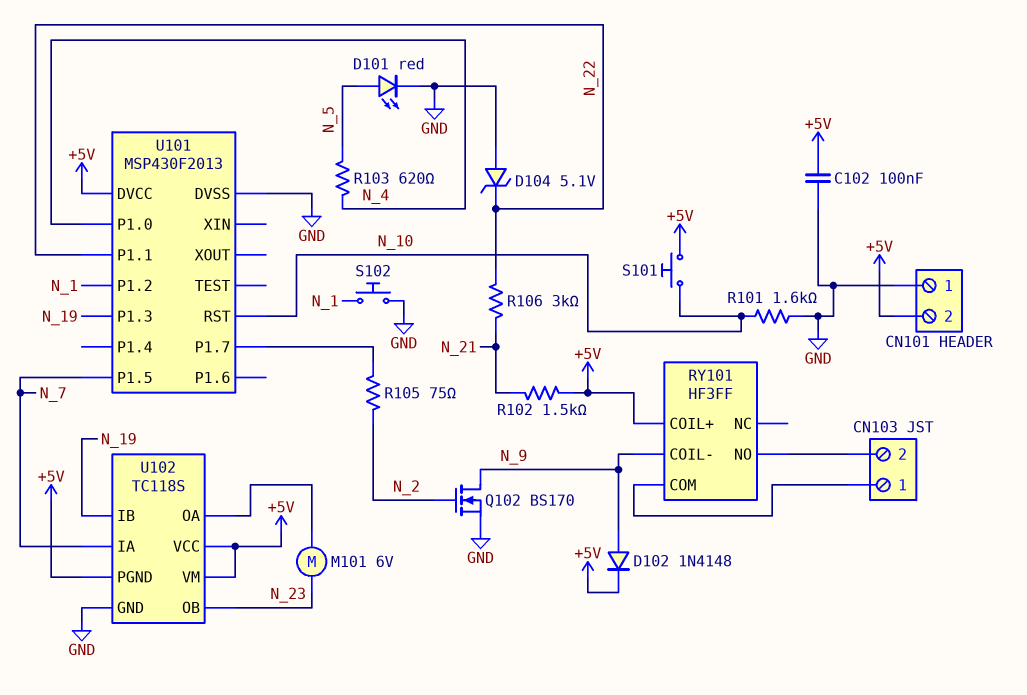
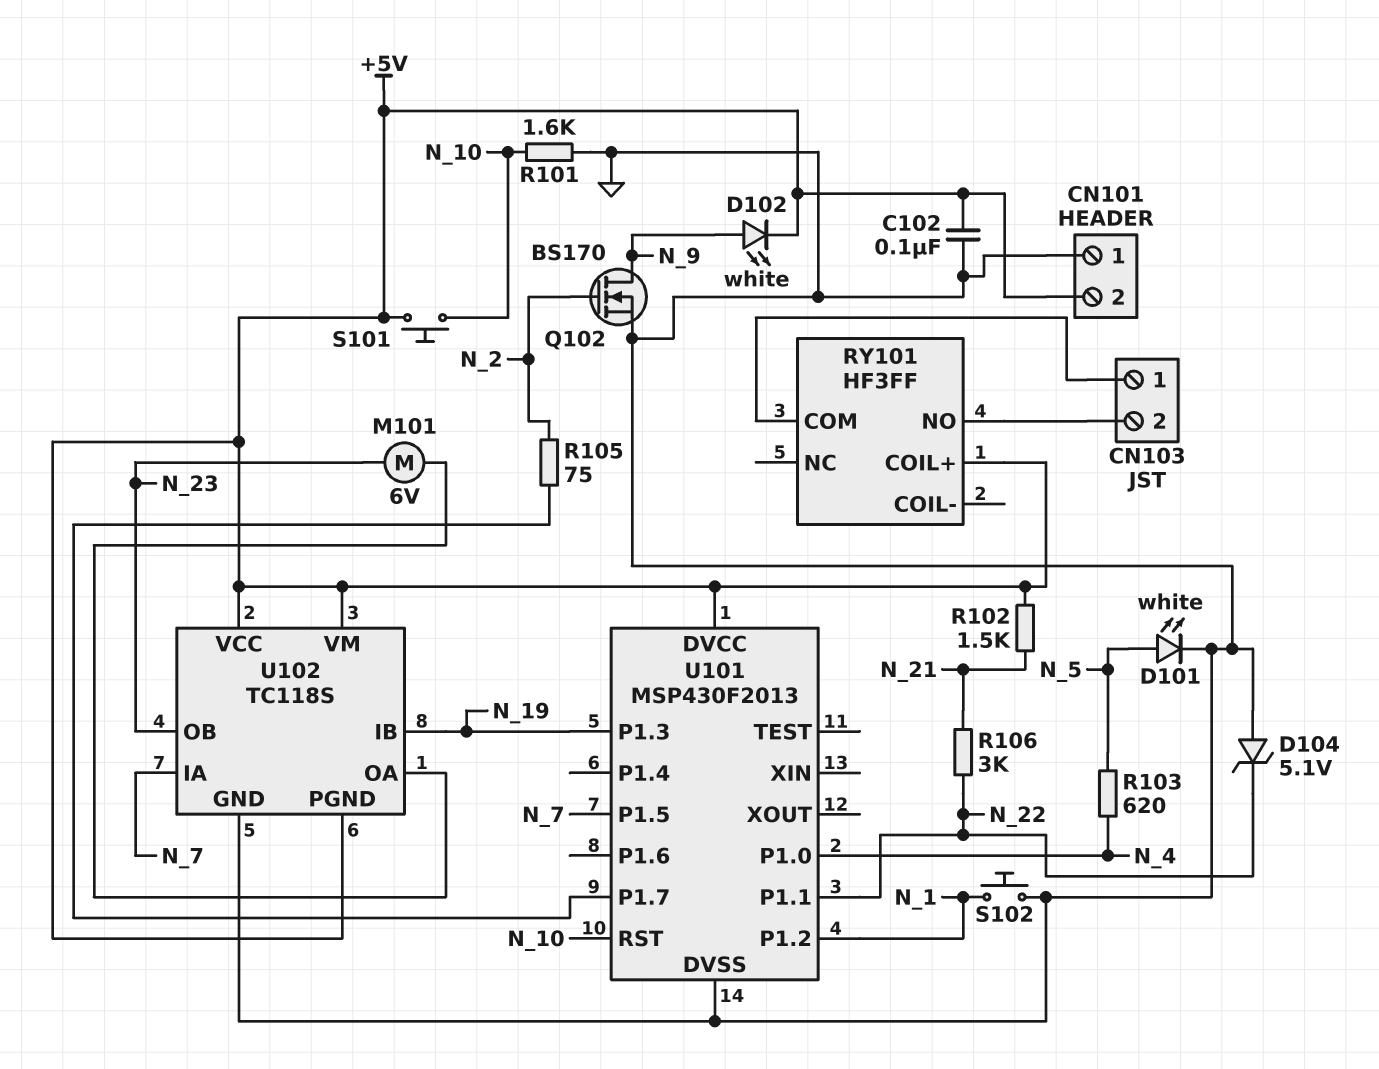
D101: LED red (A N_5, K GND) -> LED white (A N_5, K GND)
D102: diode 1N4148 (A N_9, K +5V) -> LED white (A N_9, K +5V)
RY101 pin COIL-: N_9 -> none

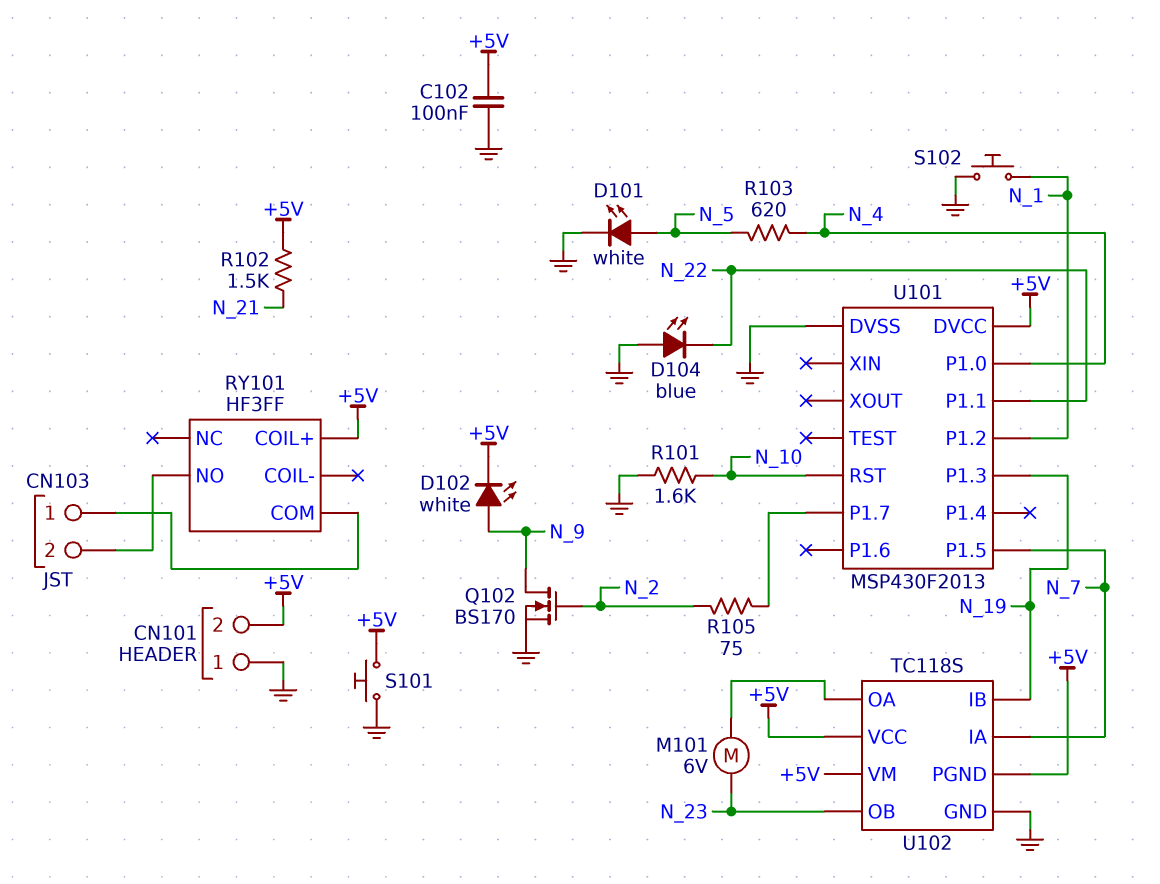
D104: zener 5.1V (A GND, K N_22) -> LED blue (A GND, K N_22)
R106: 3k (N_21, N_22) -> none
S101: button (+5V, N_10) -> button (+5V, GND)

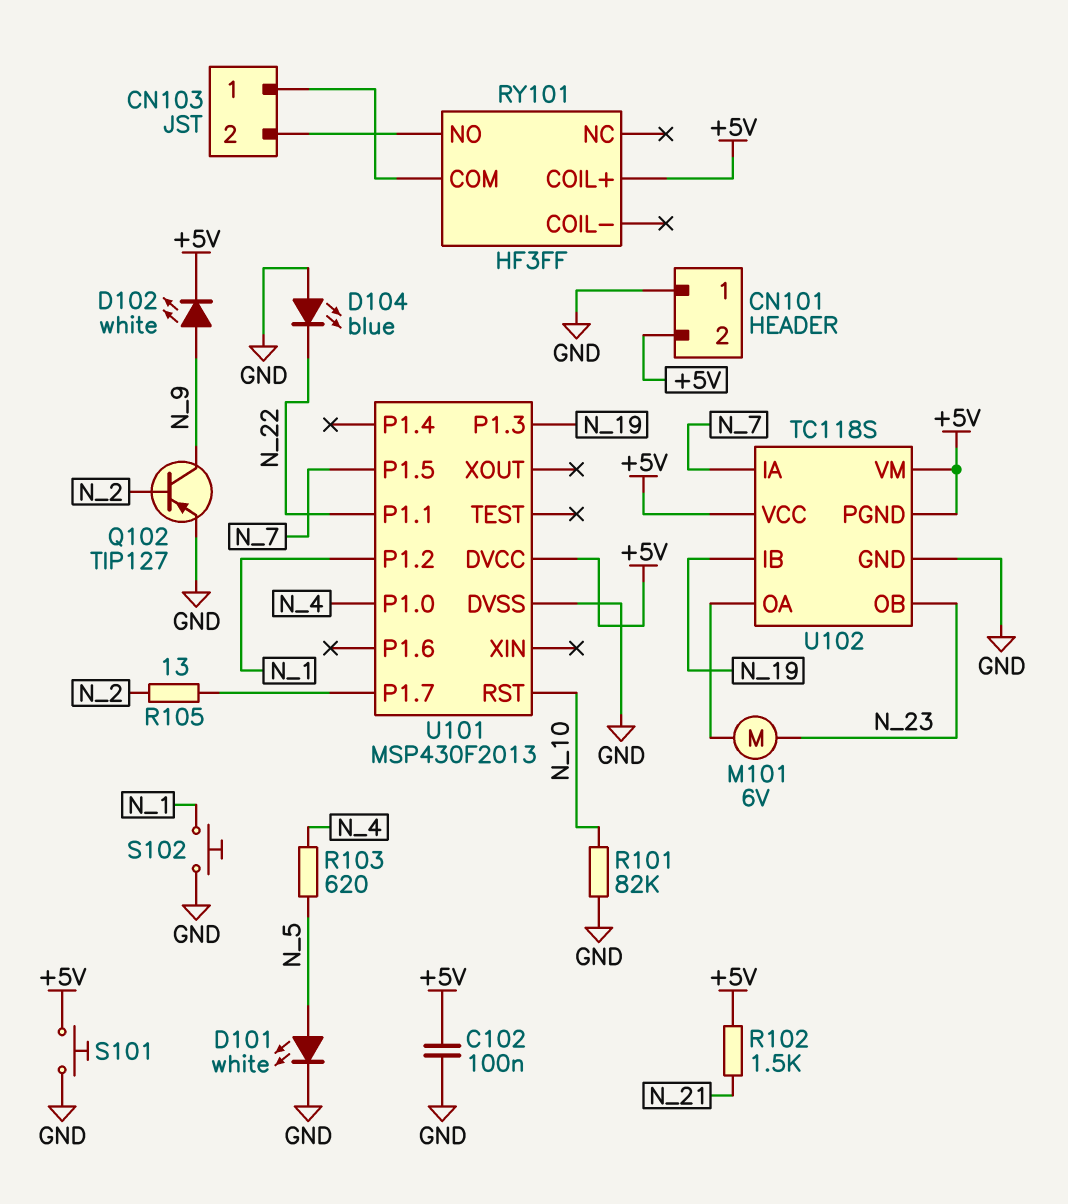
Q102: NMOS BS170 (G N_2, D N_9, S GND) -> PNP TIP127 (B N_2, C N_9, E GND)
R101: 1.6k (GND, N_10) -> 82k (GND, N_10)
R105: 75 (N_2, U101/P1.7) -> 13 (N_2, U101/P1.7)

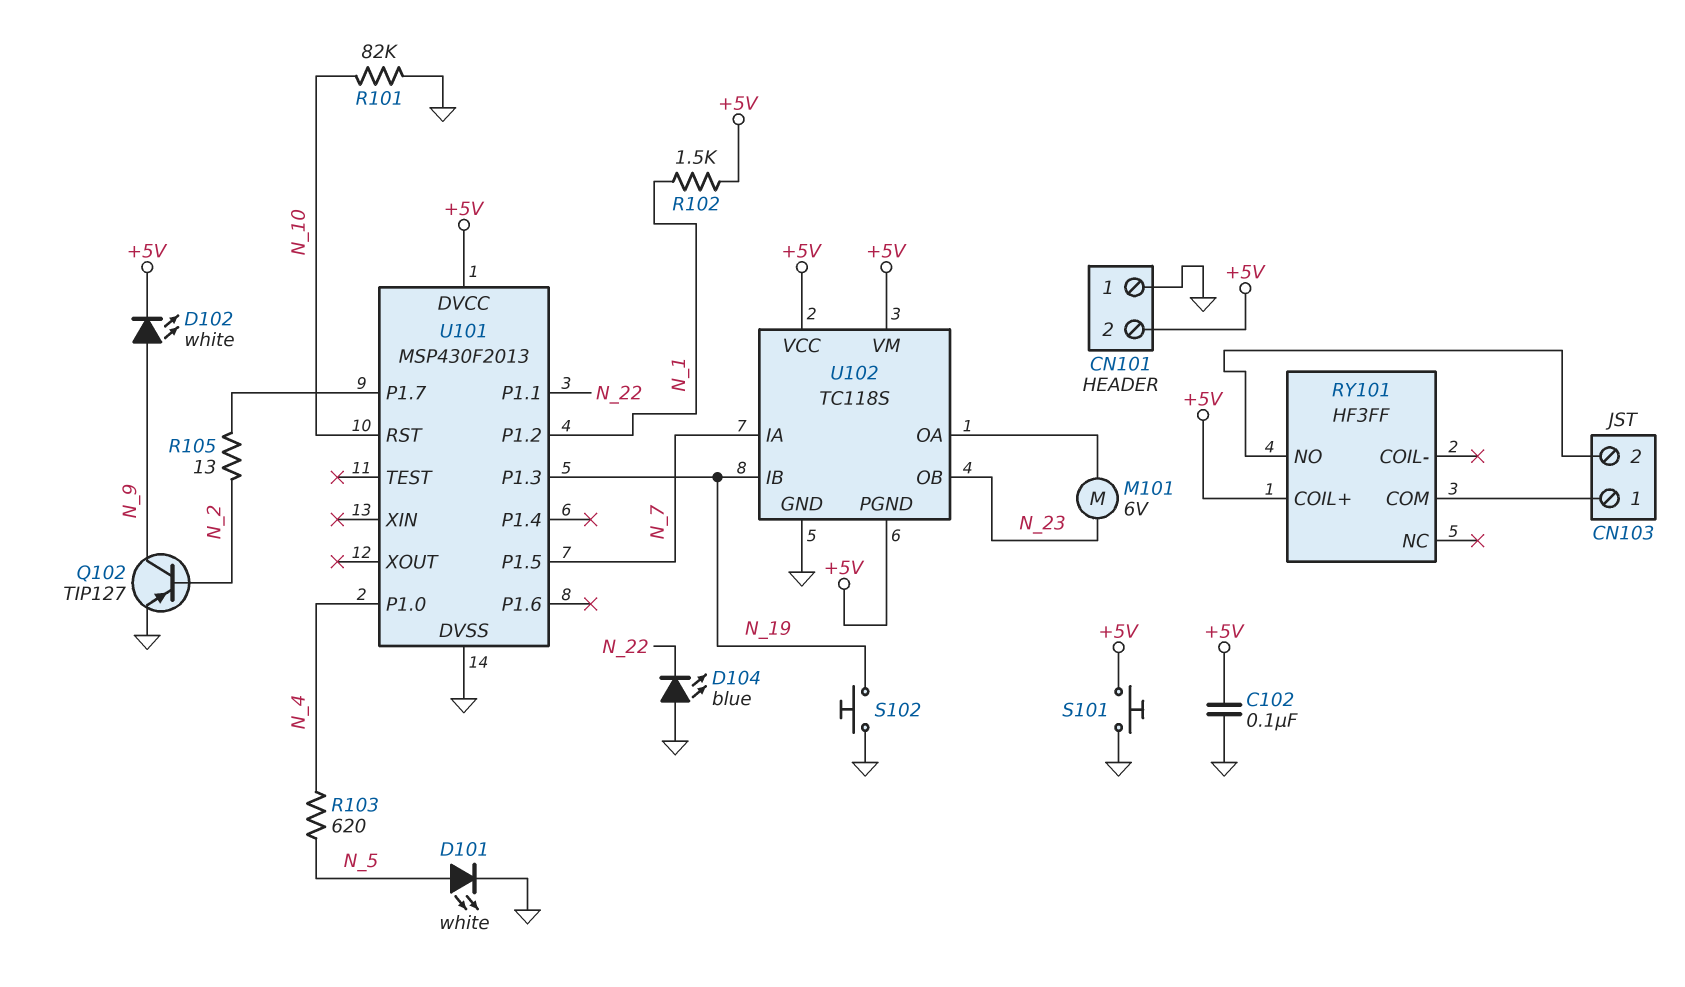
R102: 1.5k (+5V, N_21) -> 1.5k (+5V, N_1)
S102: button (GND, N_1) -> button (GND, N_19)

